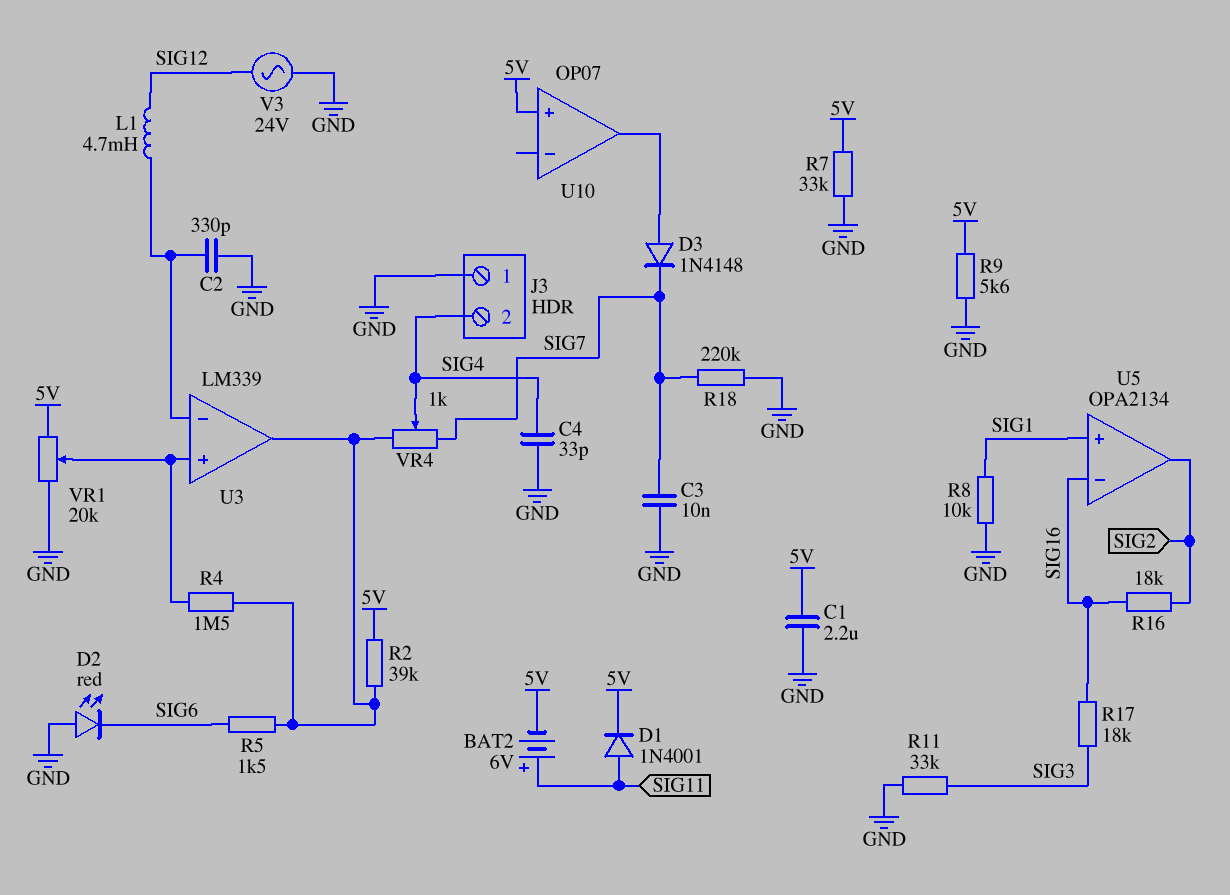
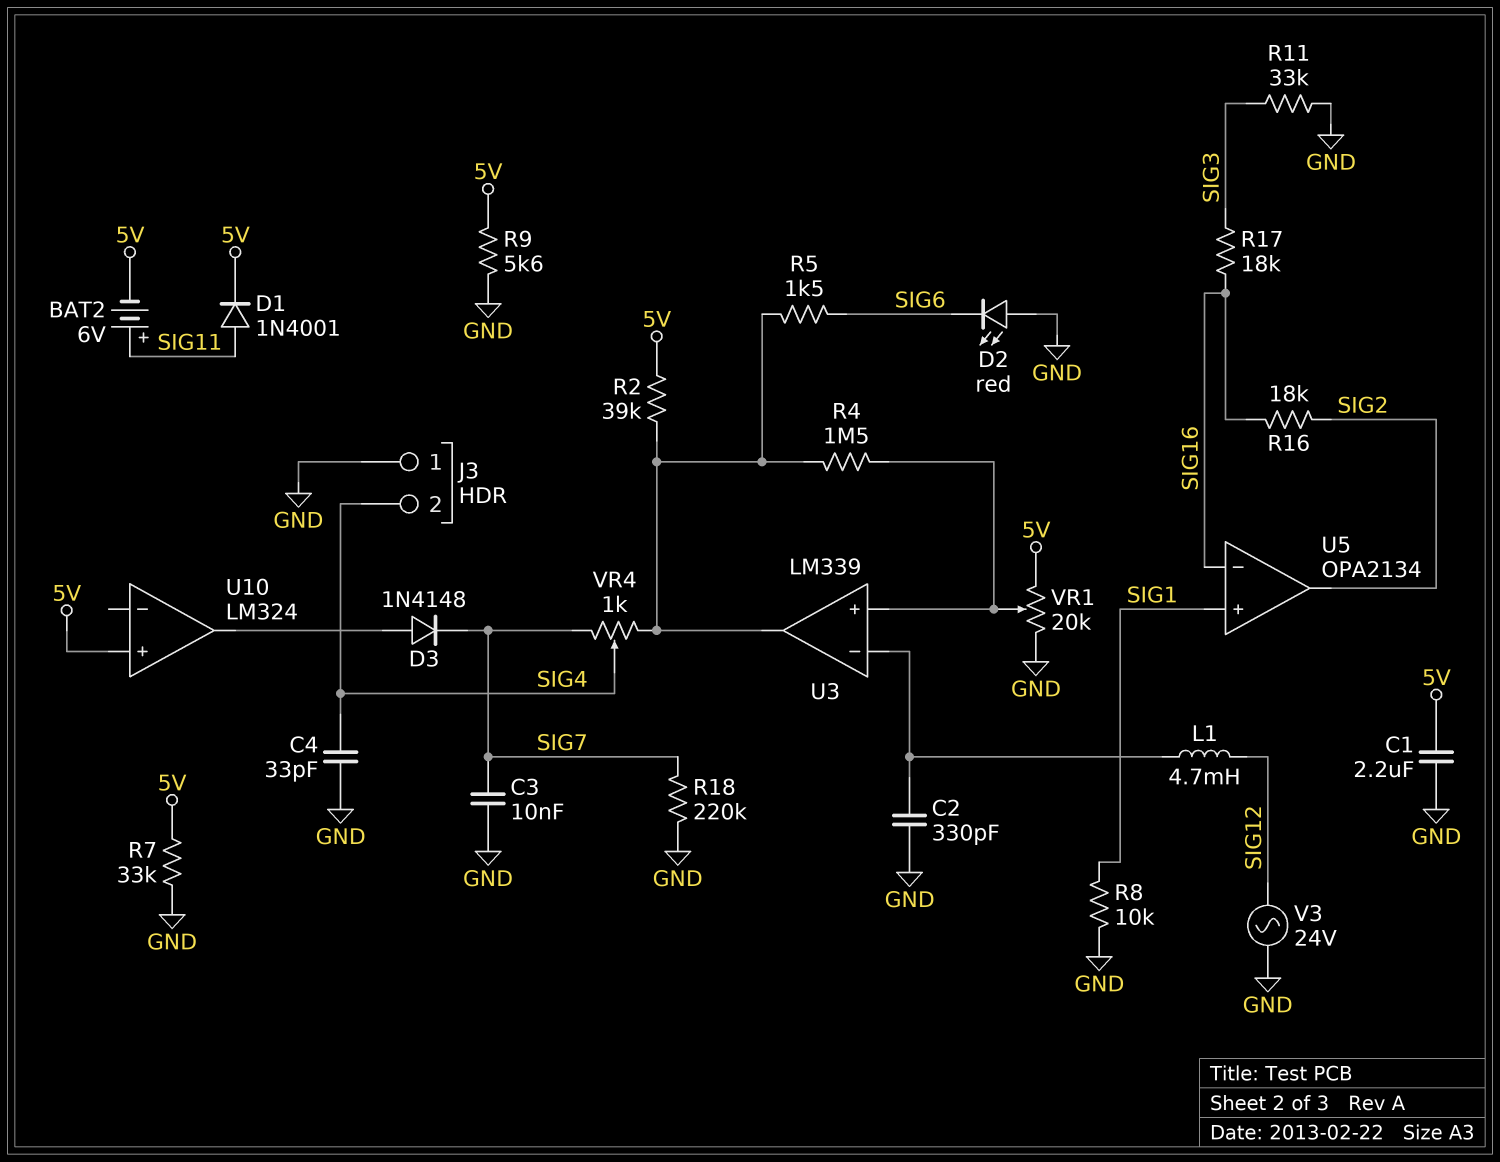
U10: OP07 -> LM324

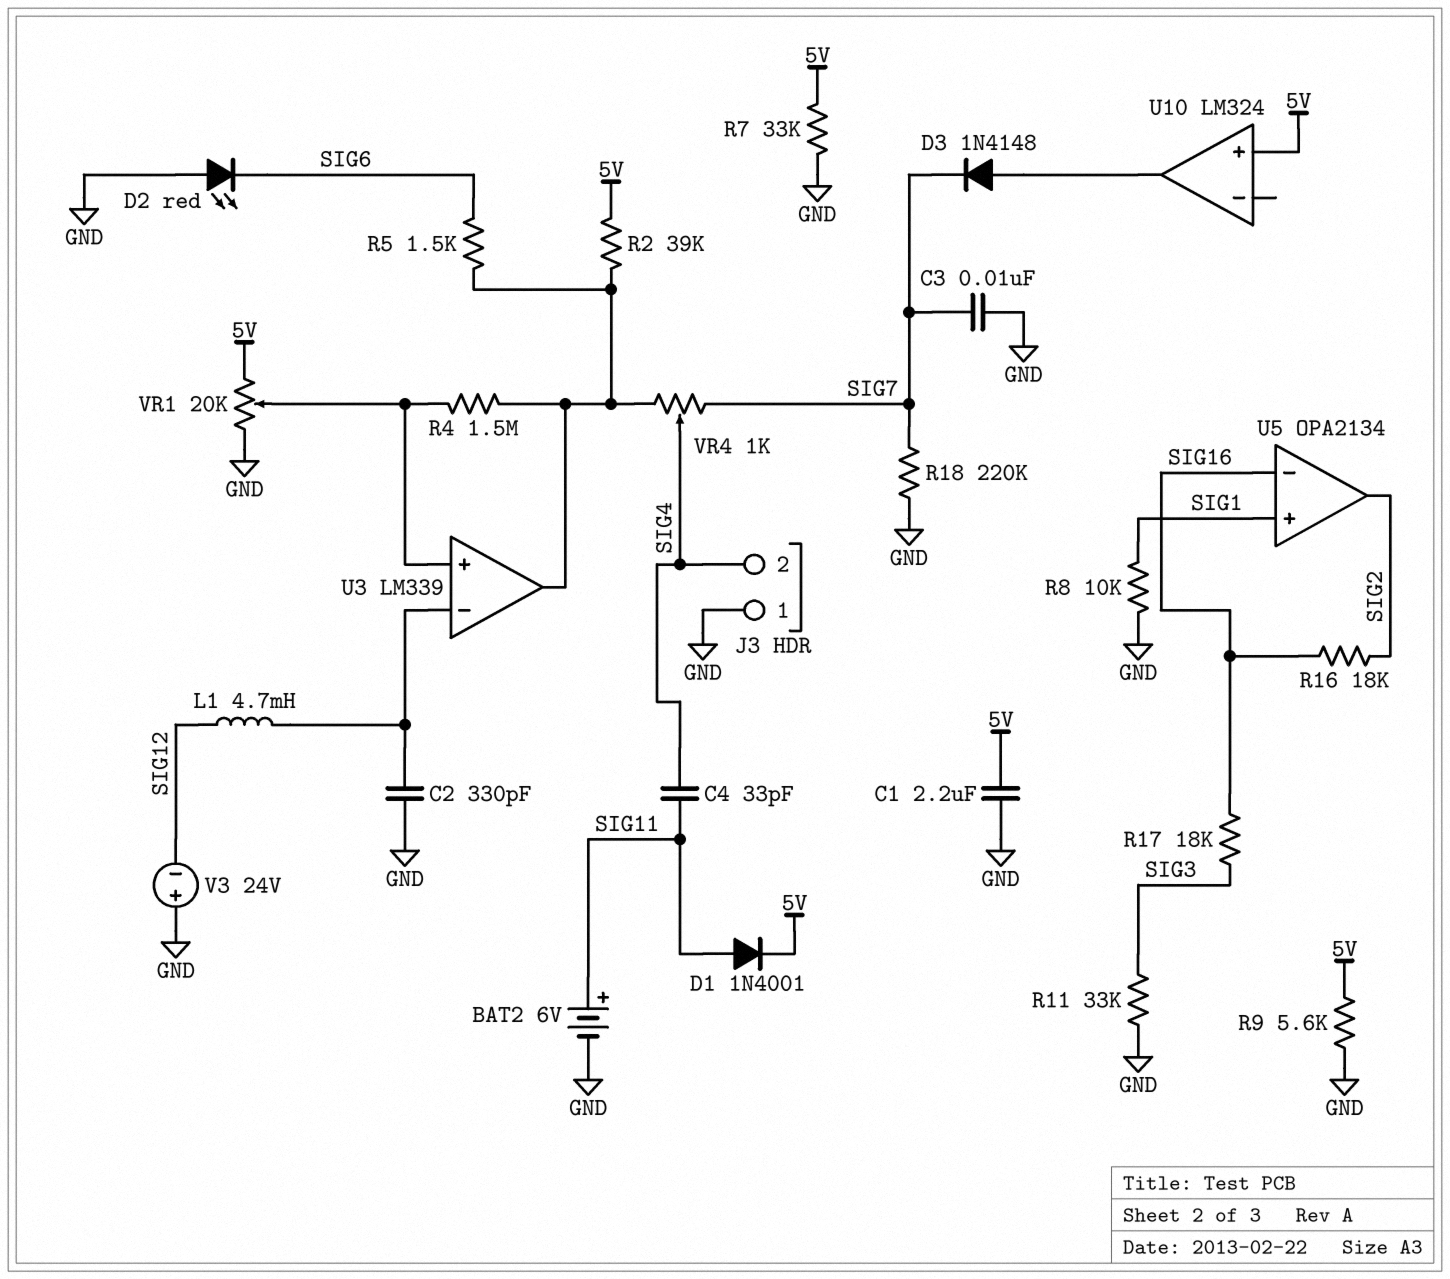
BAT2: 6V (plus SIG11, minus 5V) -> 6V (plus SIG11, minus GND)
C4: 33pF (GND, SIG4) -> 33pF (SIG4, SIG11)
V3: AC 24V (GND, SIG12) -> 24V (plus GND, minus SIG12)

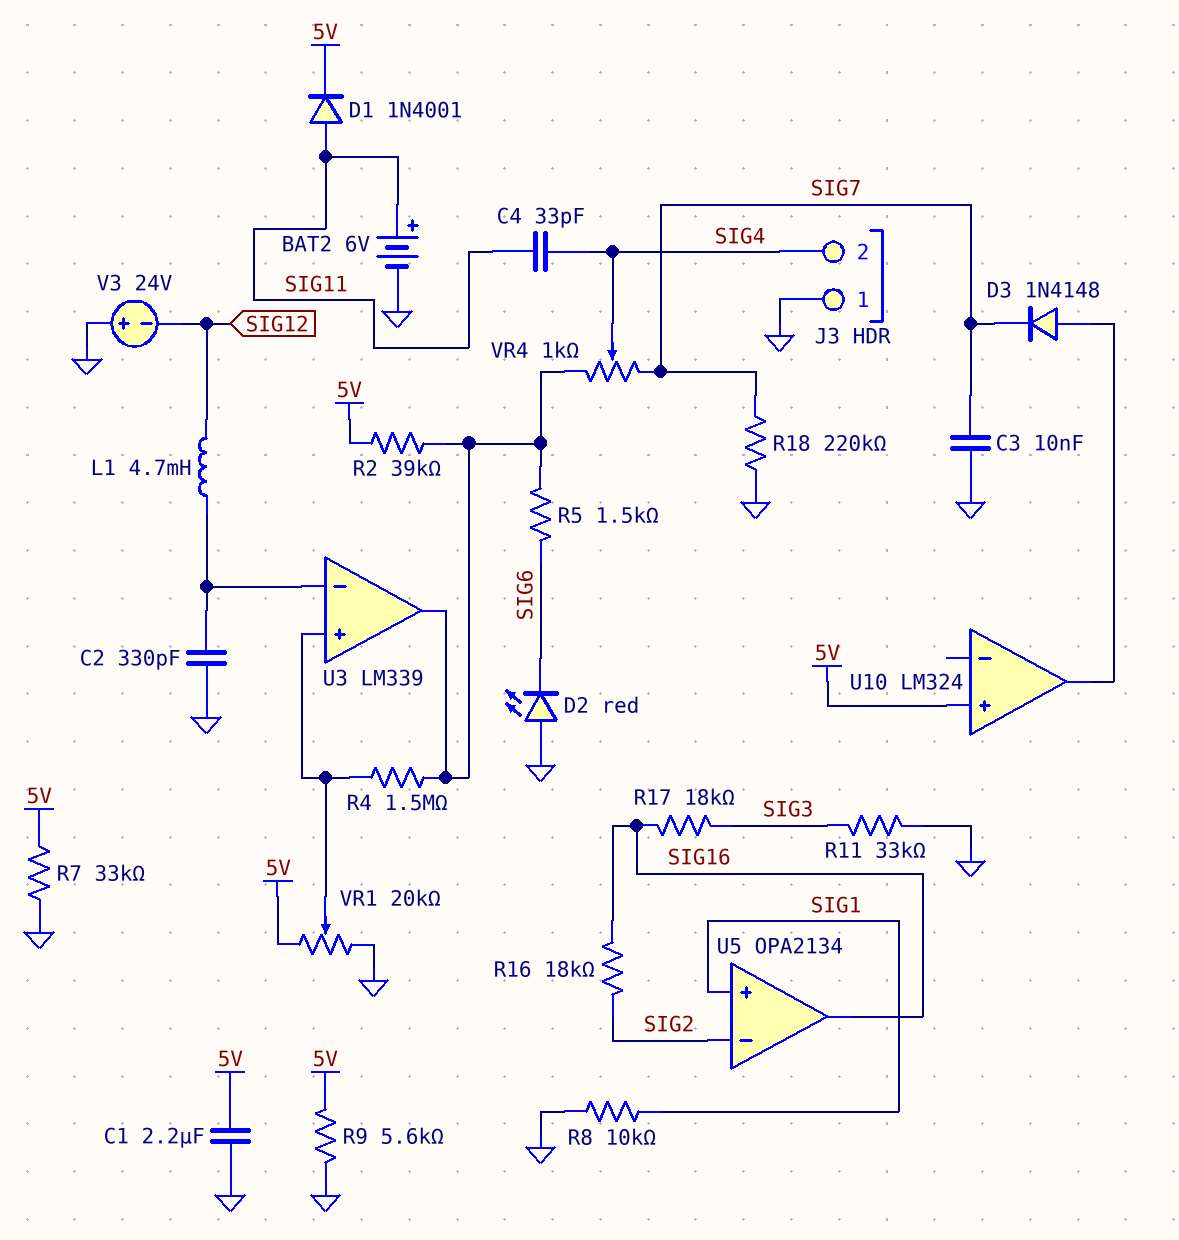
U5 pin in-: SIG16 -> SIG2
U5 pin out: SIG2 -> SIG16

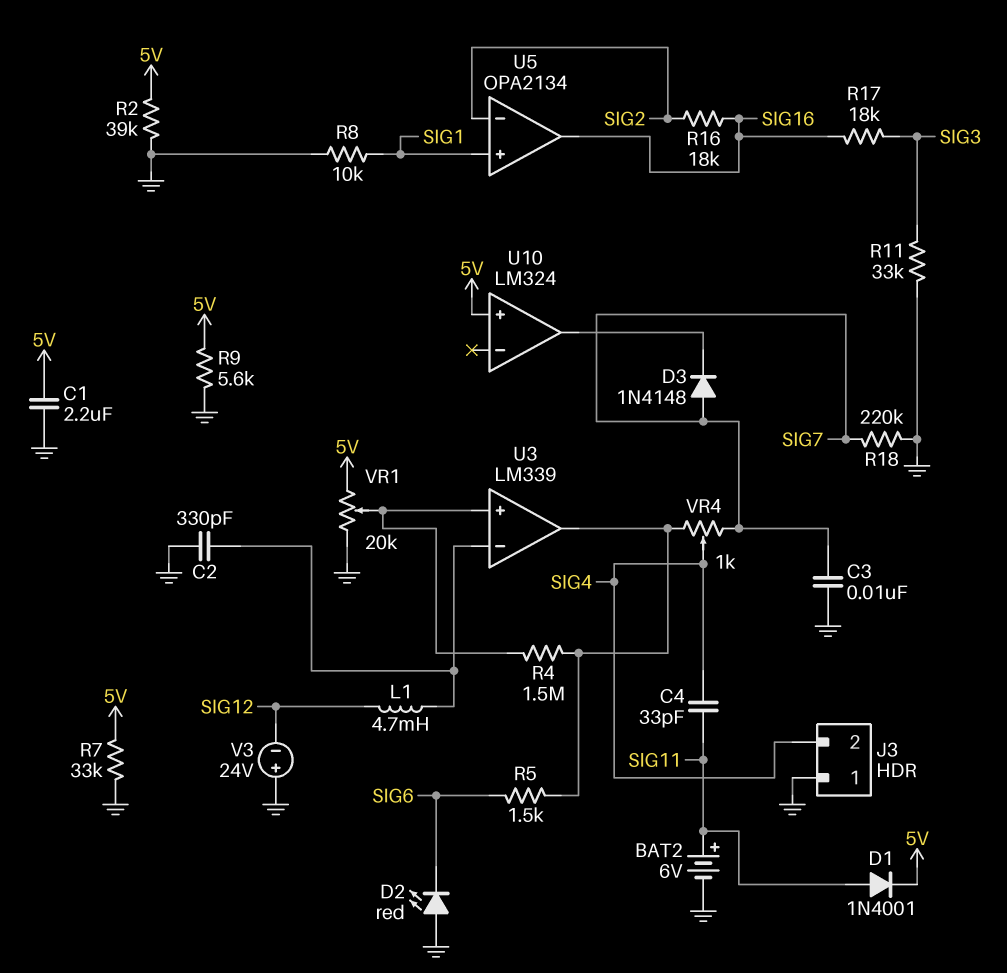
D3: diode 1N4148 (A U10/out, K SIG7) -> diode 1N4148 (A SIG7, K U10/out)
R2: 39k (5V, U3/out) -> 39k (5V, GND)

